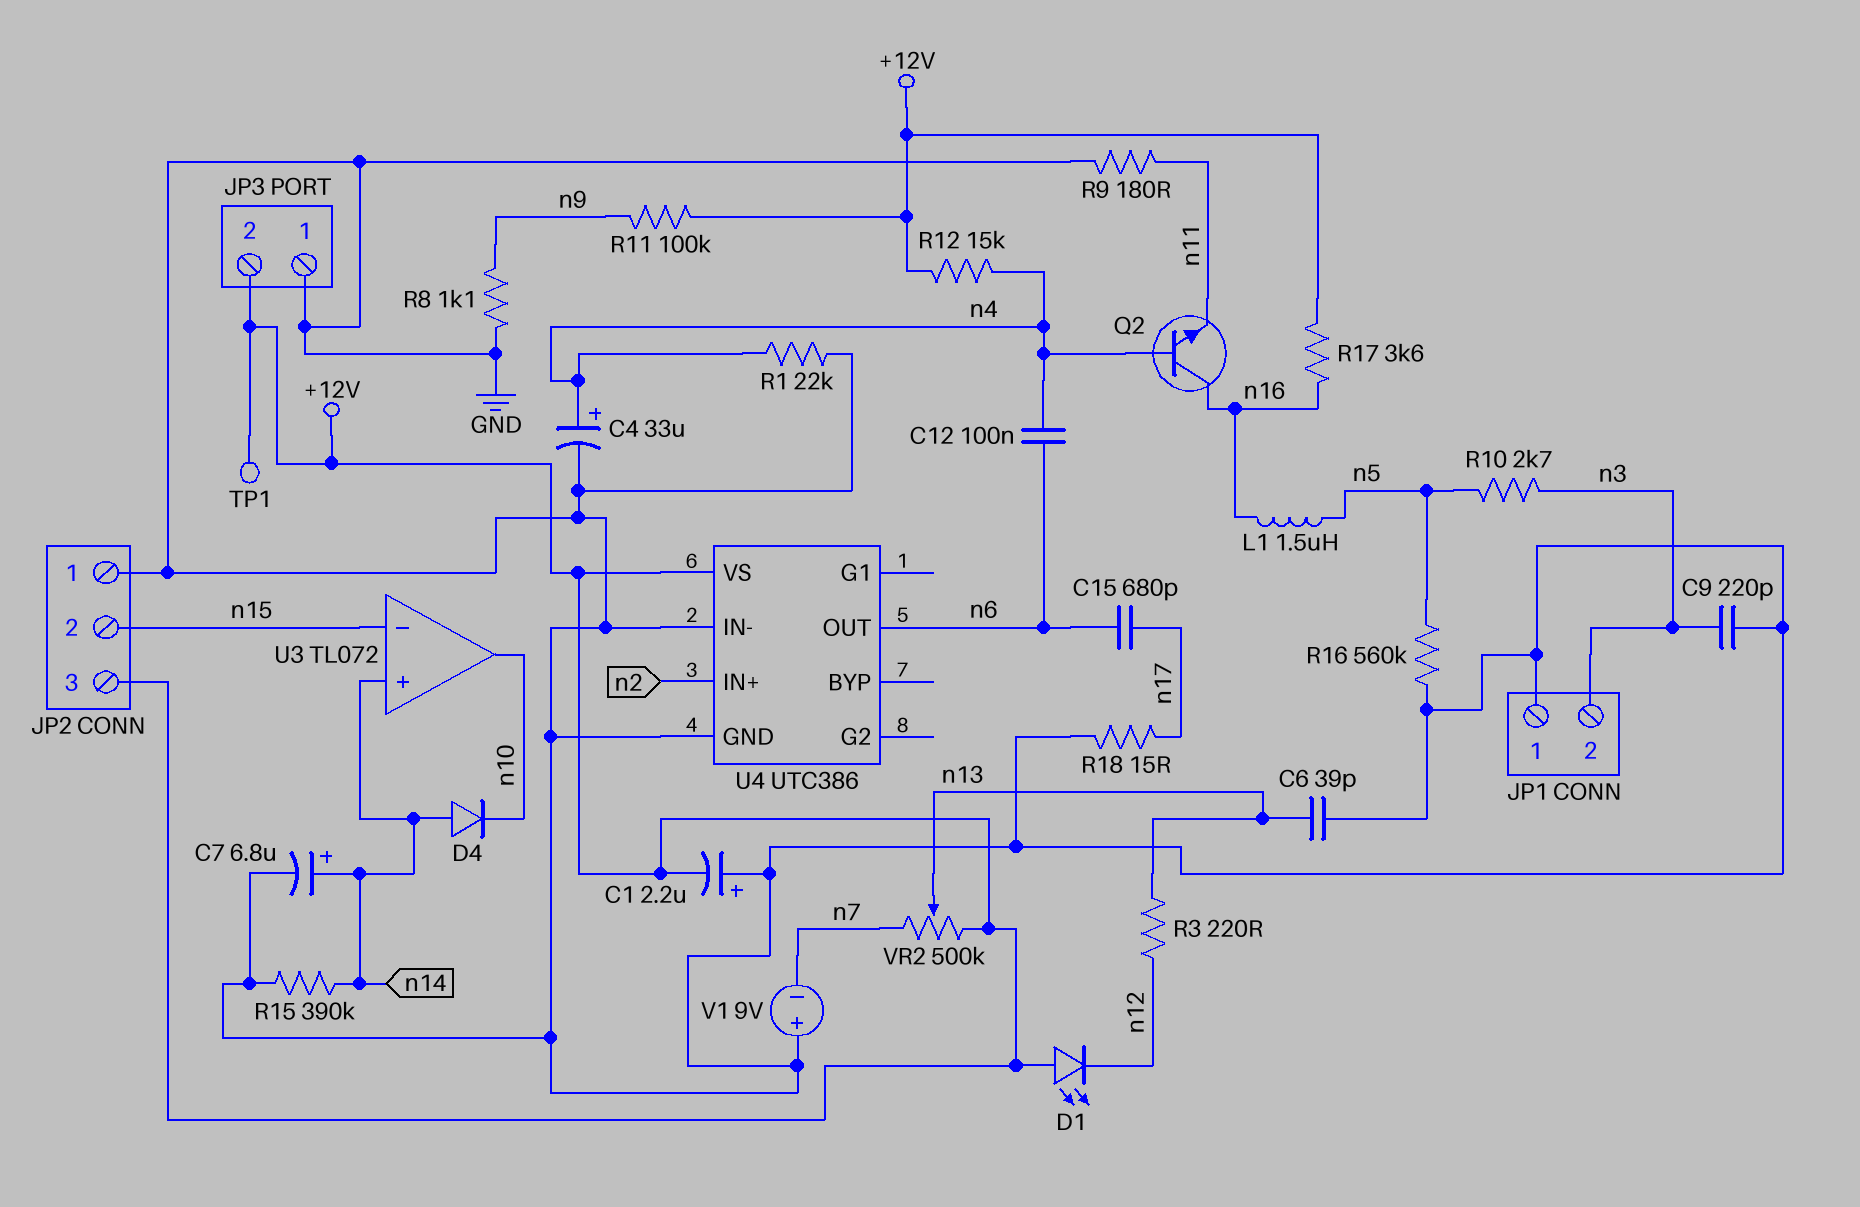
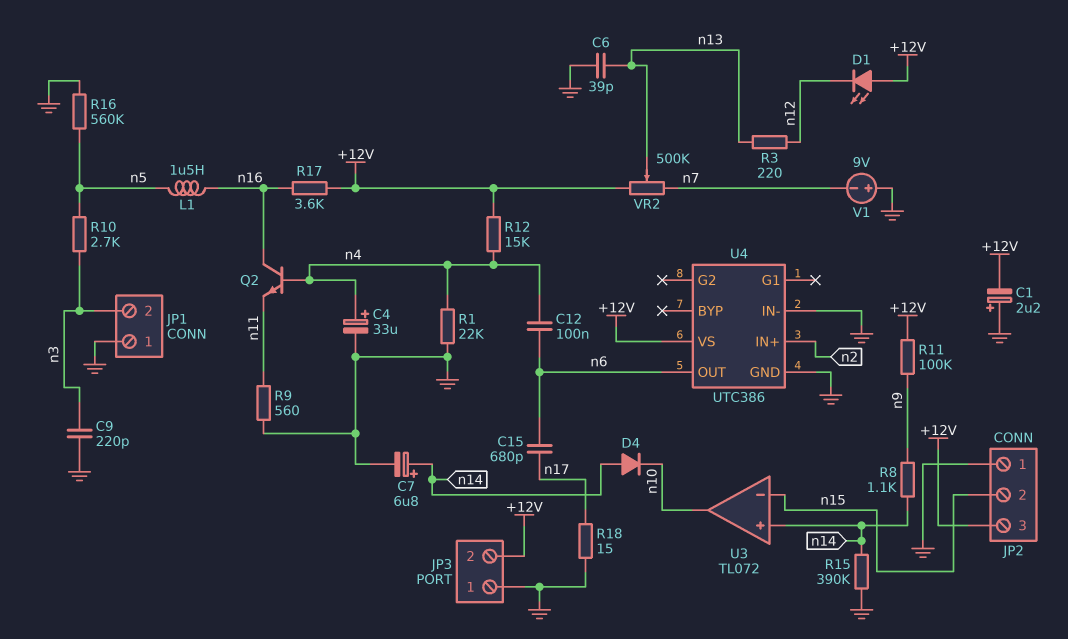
R8: 1.1k (GND, n9) -> 1.1k (n9, n14)
R9: 180 (GND, n11) -> 560 (GND, n11)
TP1: test point (+12V) -> none

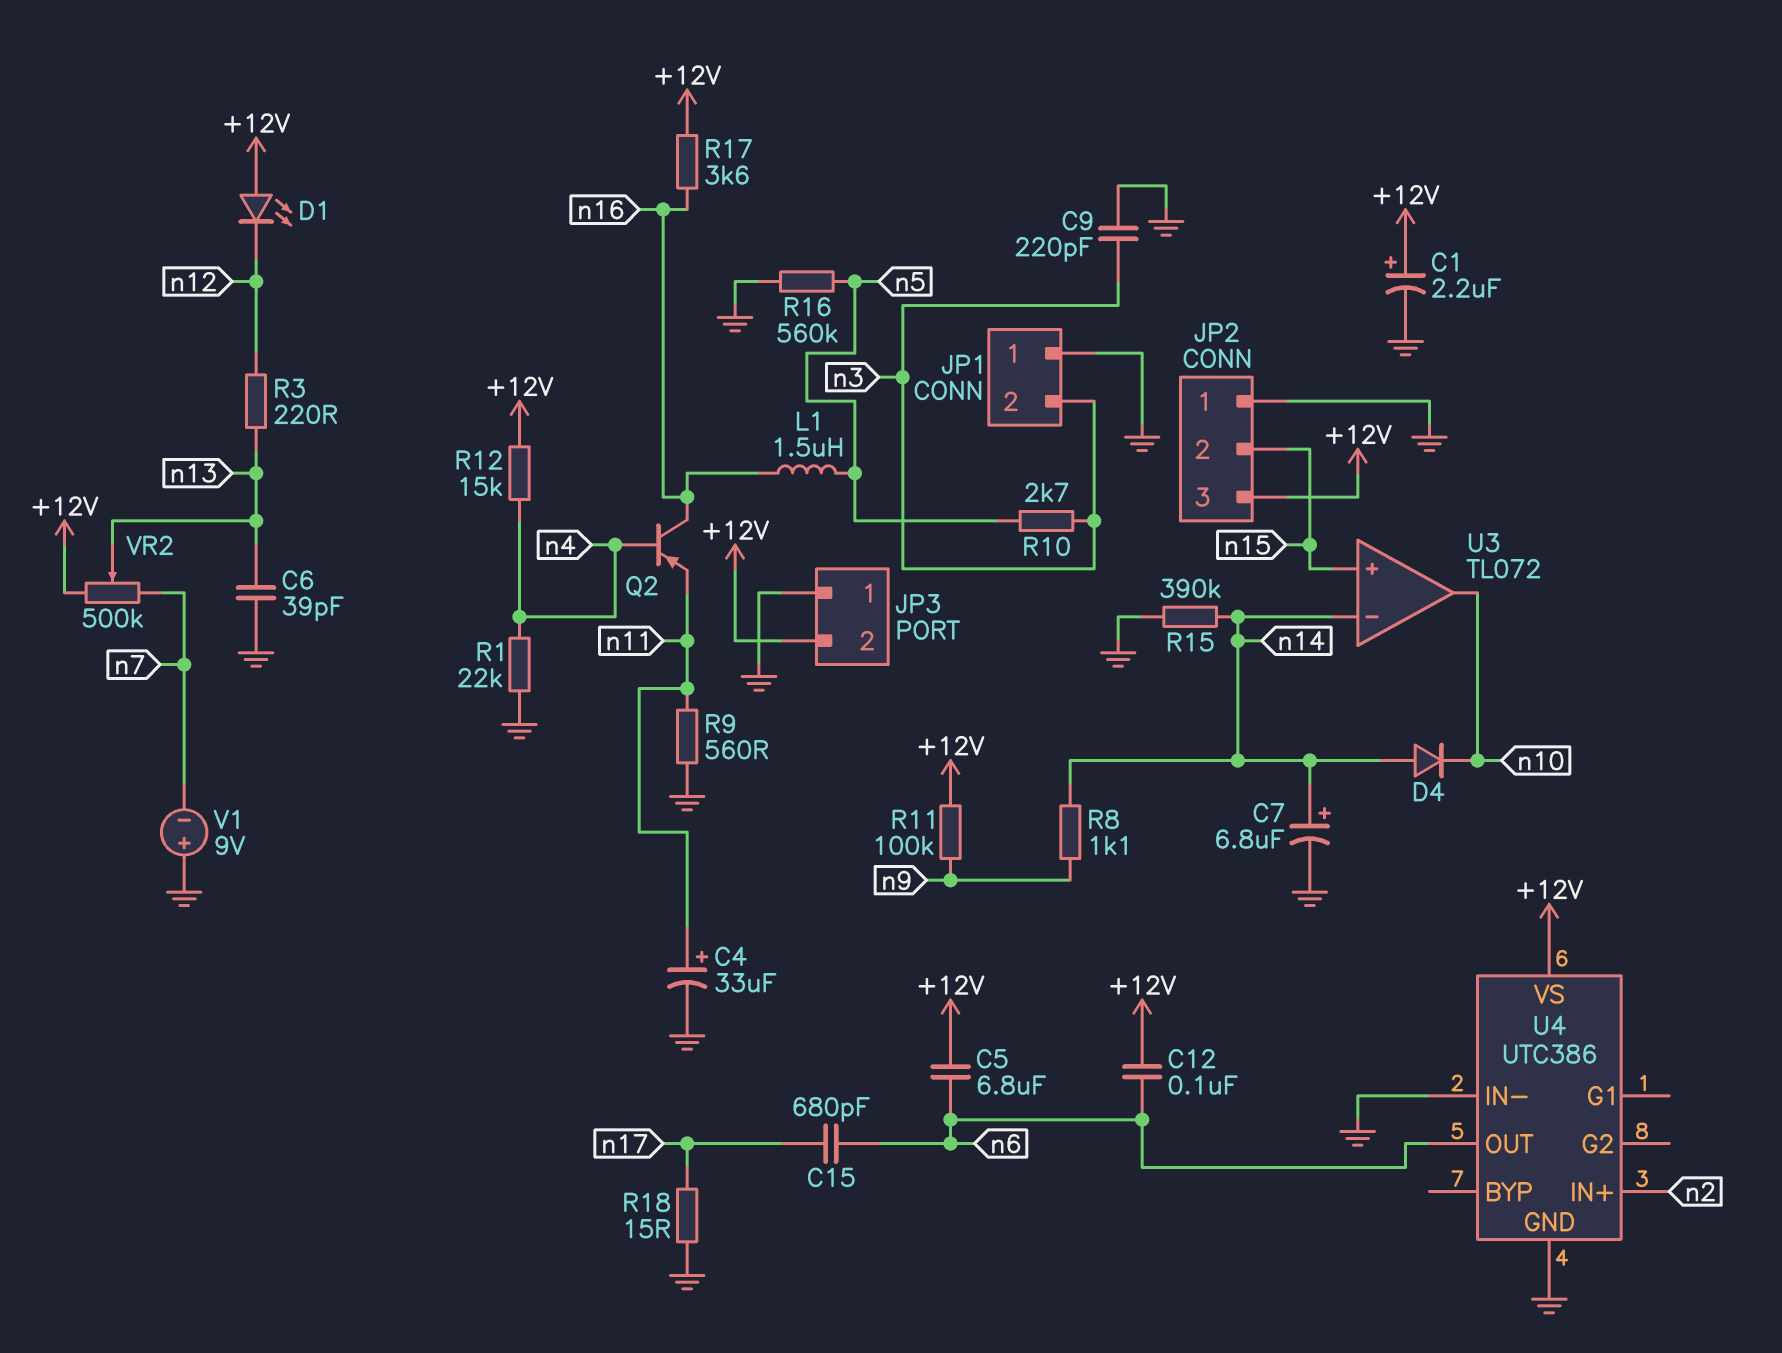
C1: 2.2uF (plus GND, minus +12V) -> 2.2uF (plus +12V, minus GND)
C4: 33uF (plus n4, minus GND) -> 33uF (plus n11, minus GND)
C5: none -> 6.8uF (+12V, n6)
C12: 100nF (n4, n6) -> 100nF (+12V, n6)
Q2: NPN (B n4, C n16, E n11) -> PNP (B n4, C n16, E n11)
U3 pin in+: n14 -> n15
U3 pin in-: n15 -> n14

